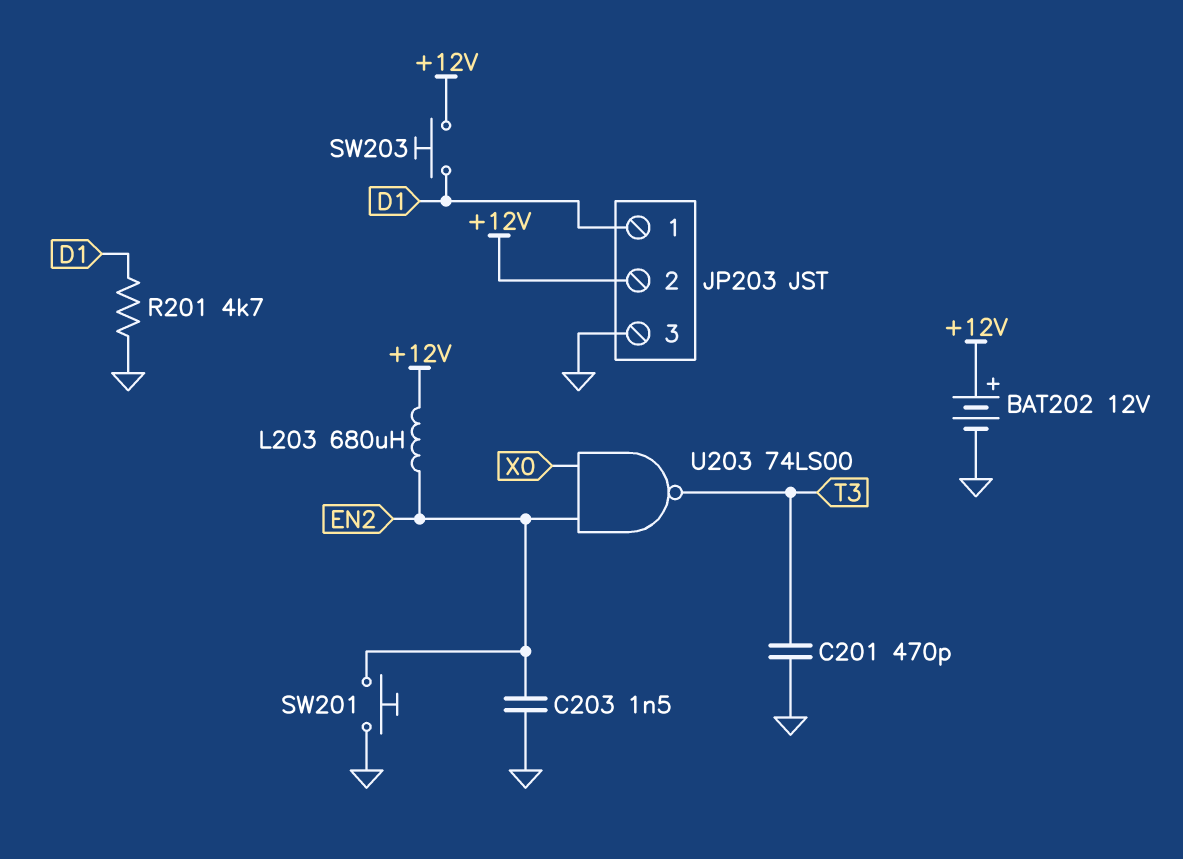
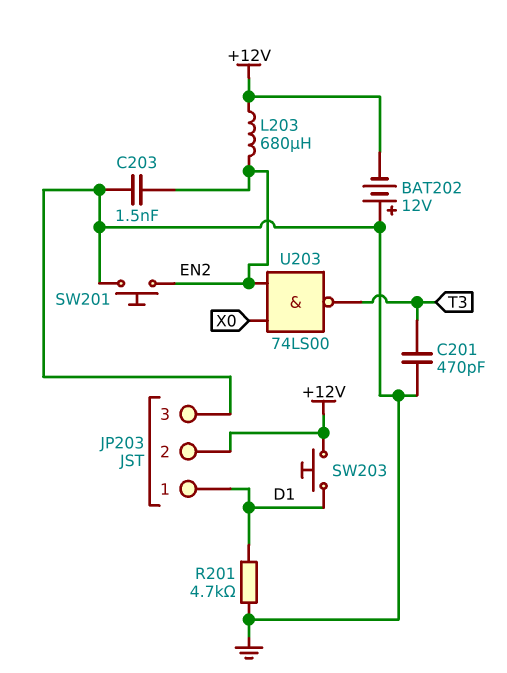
BAT202: 12V (plus +12V, minus GND) -> 12V (plus GND, minus +12V)

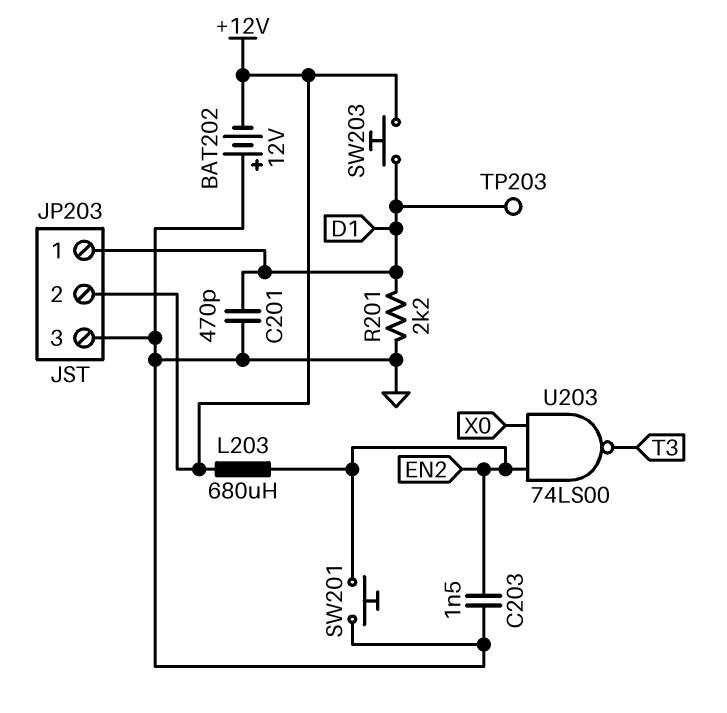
C201: 470pF (GND, T3) -> 470pF (D1, GND)
R201: 4.7k (D1, GND) -> 2.2k (D1, GND)
TP203: none -> test point (D1)

